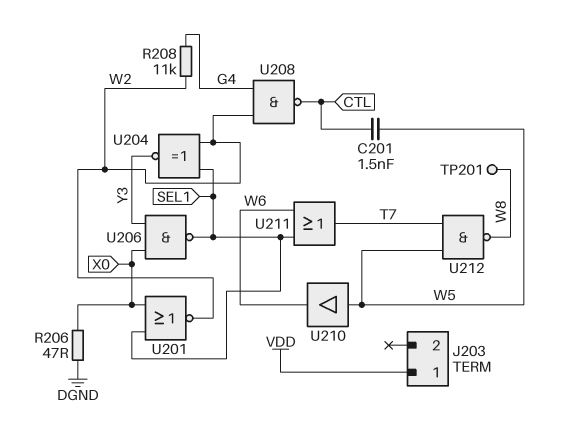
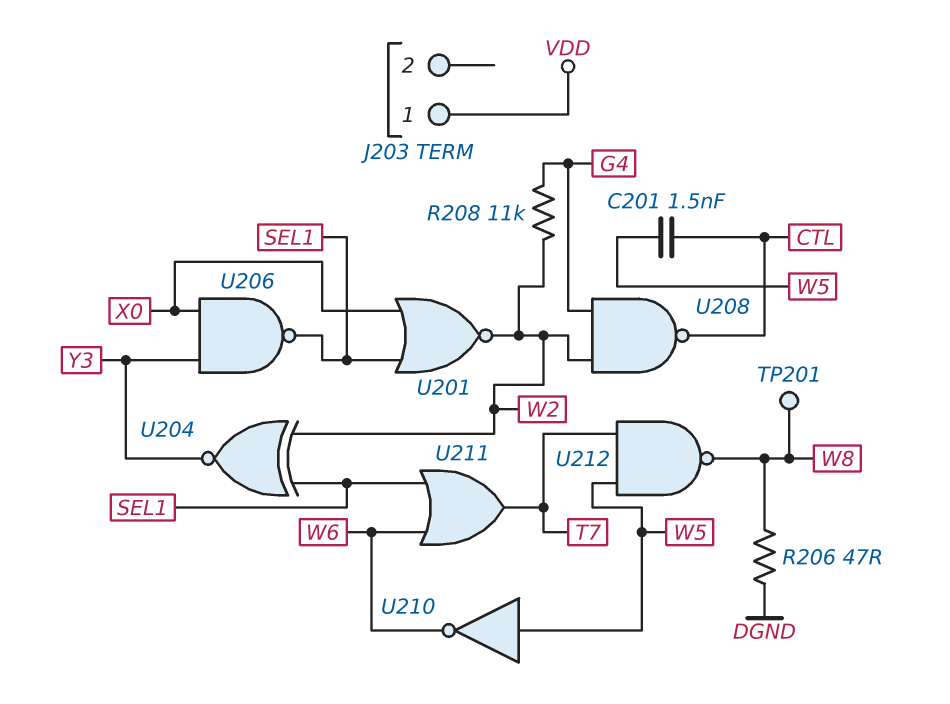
R206: 47 (DGND, X0) -> 47 (DGND, W8)
U210: buffer (in W5, out W6) -> NOT (in W5, out W6)

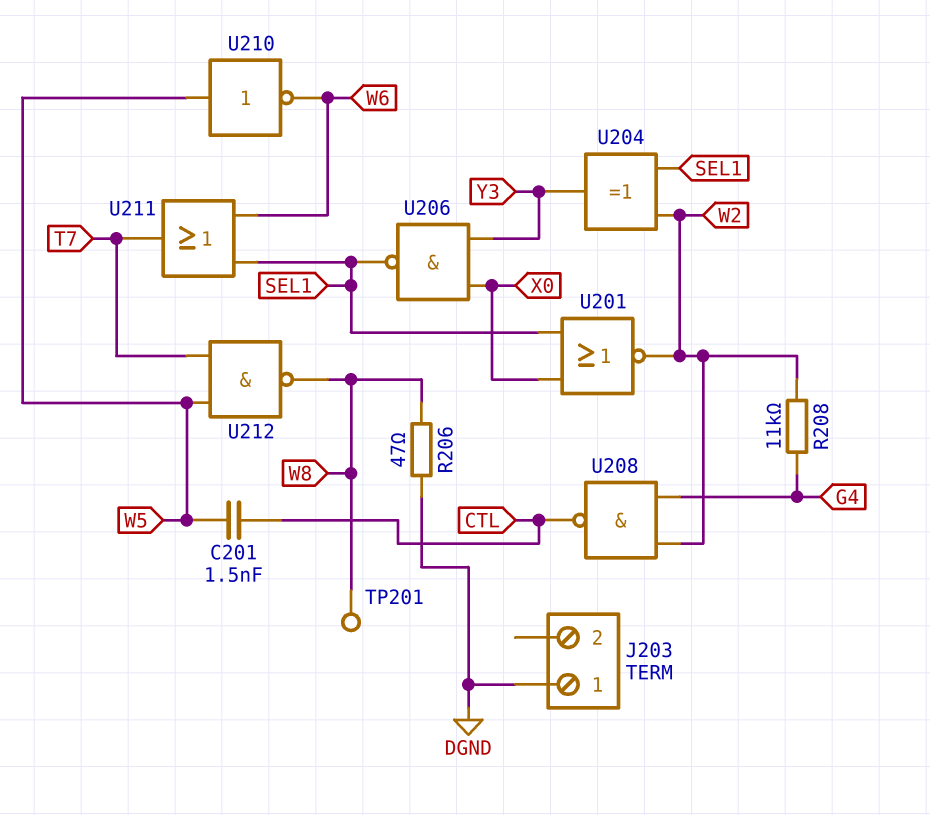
J203 pin 1: VDD -> DGND
U204: XNOR (in SEL1, in W2, out Y3) -> XOR (in SEL1, in W2, out Y3)

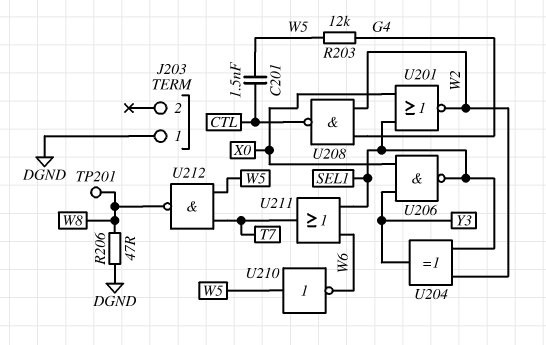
R203: none -> 12k (G4, W5)
R208: 11k (G4, W2) -> none

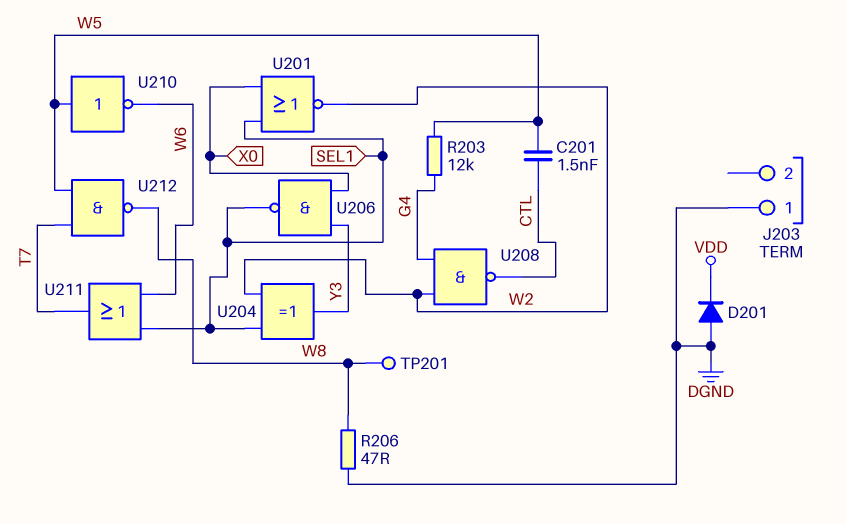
D201: none -> diode (A DGND, K VDD)

